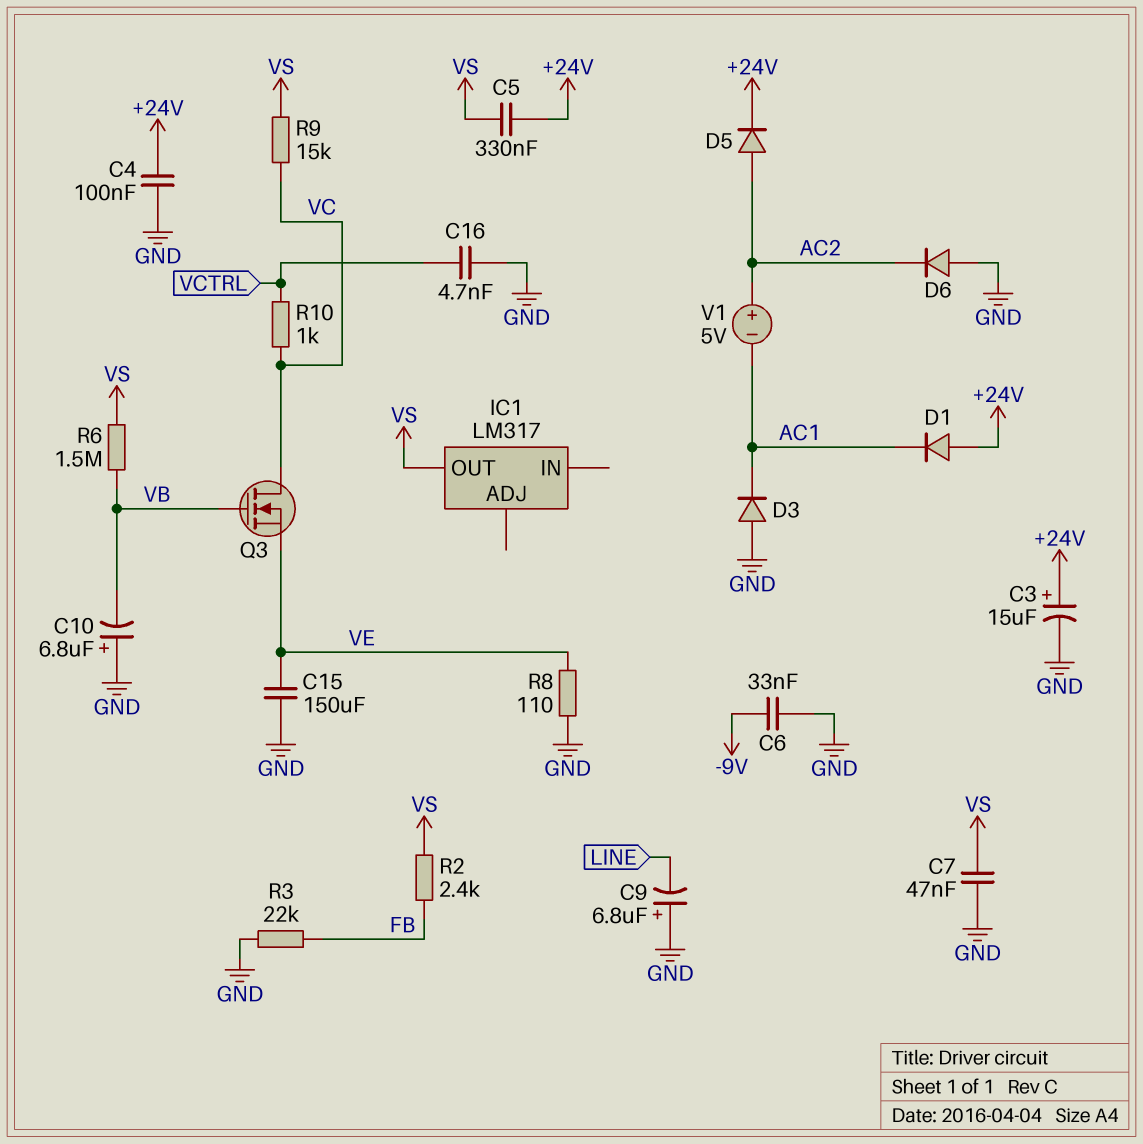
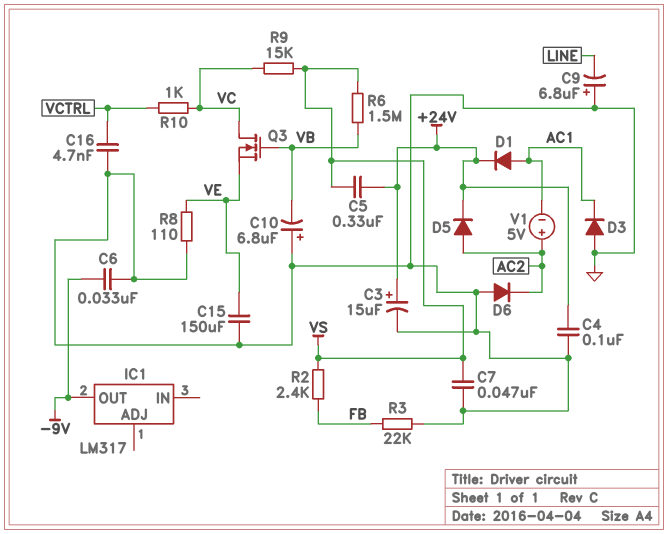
D1: diode (A +24V, K AC1) -> diode (A AC1, K +24V)
IC1 pin OUT: VS -> -9V

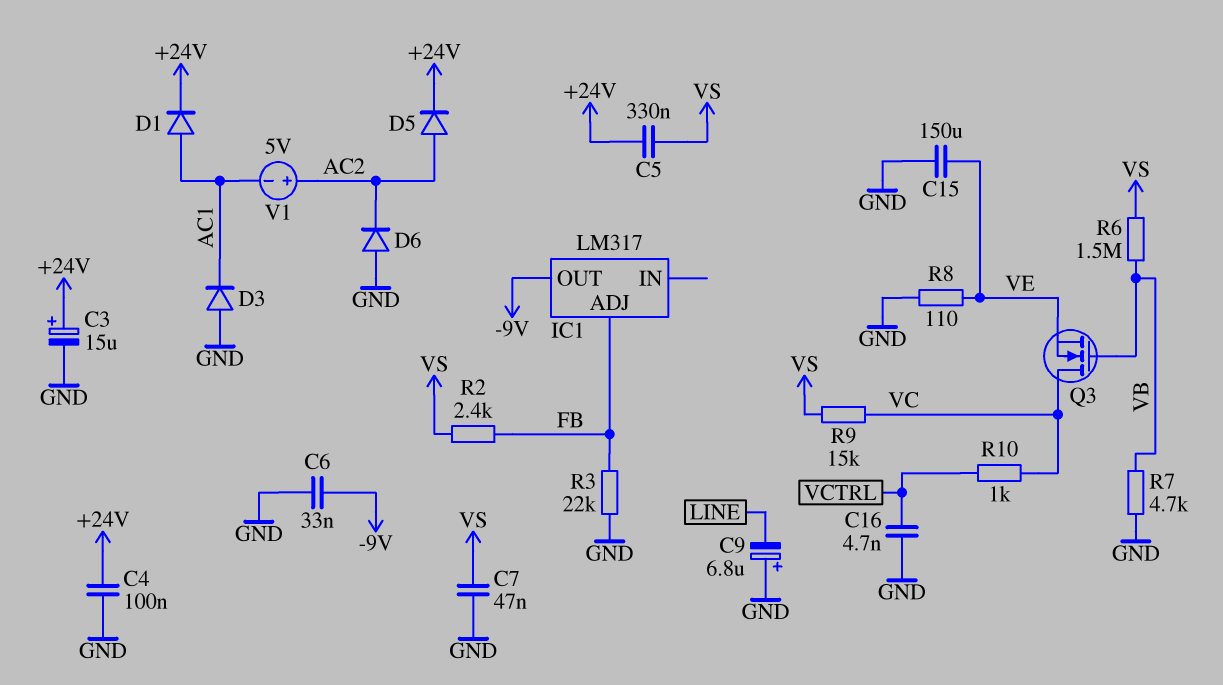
C10: 6.8uF (plus GND, minus VB) -> none
IC1 pin ADJ: none -> FB
R7: none -> 4.7k (GND, VB)

